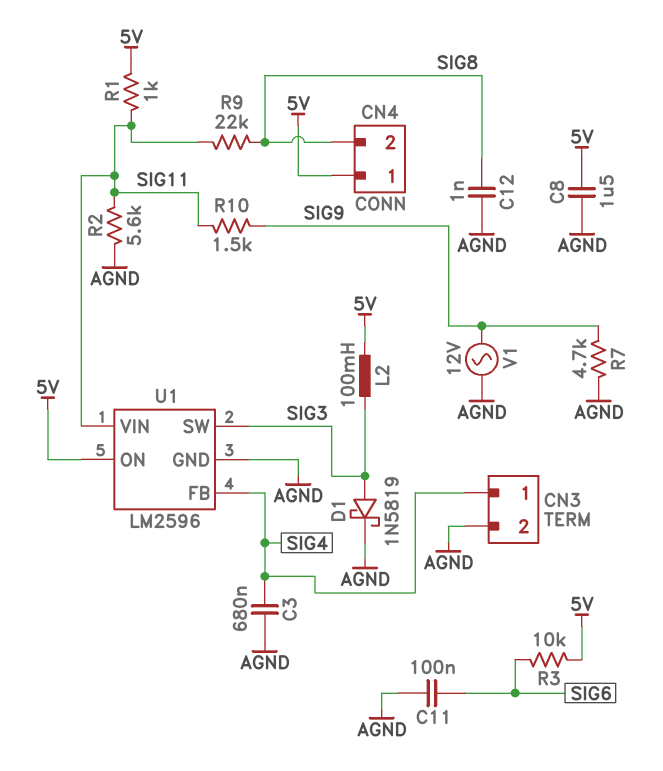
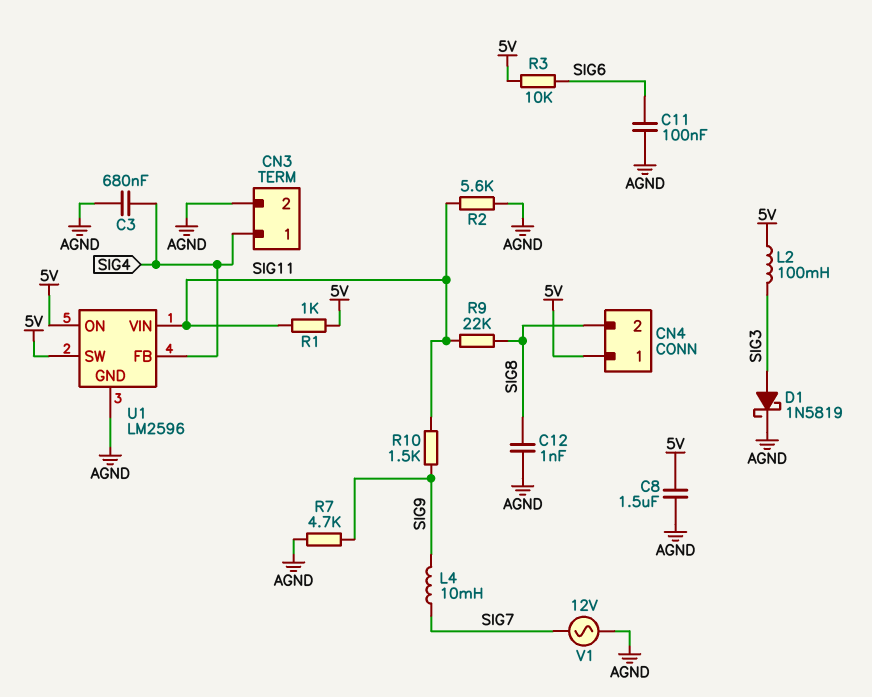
L4: none -> 10mH (SIG7, SIG9)
U1 pin SW: SIG3 -> 5V
V1: AC 12V (AGND, SIG9) -> AC 12V (AGND, SIG7)

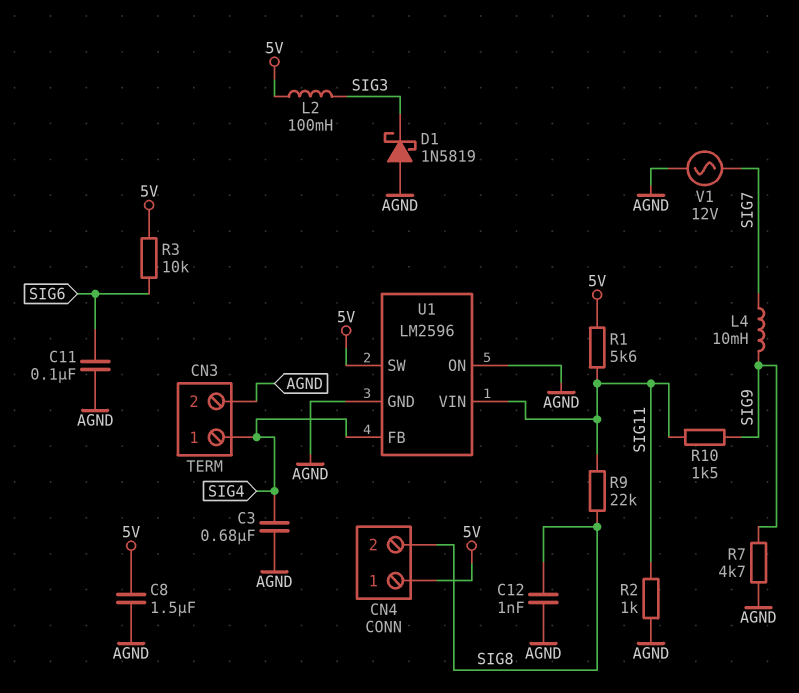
D1: schottky 1N5819 (A SIG3, K AGND) -> schottky 1N5819 (A AGND, K SIG3)
R1: 1k (5V, SIG11) -> 5.6k (5V, SIG11)
R2: 5.6k (AGND, SIG11) -> 1k (AGND, SIG11)
U1 pin ON: 5V -> AGND

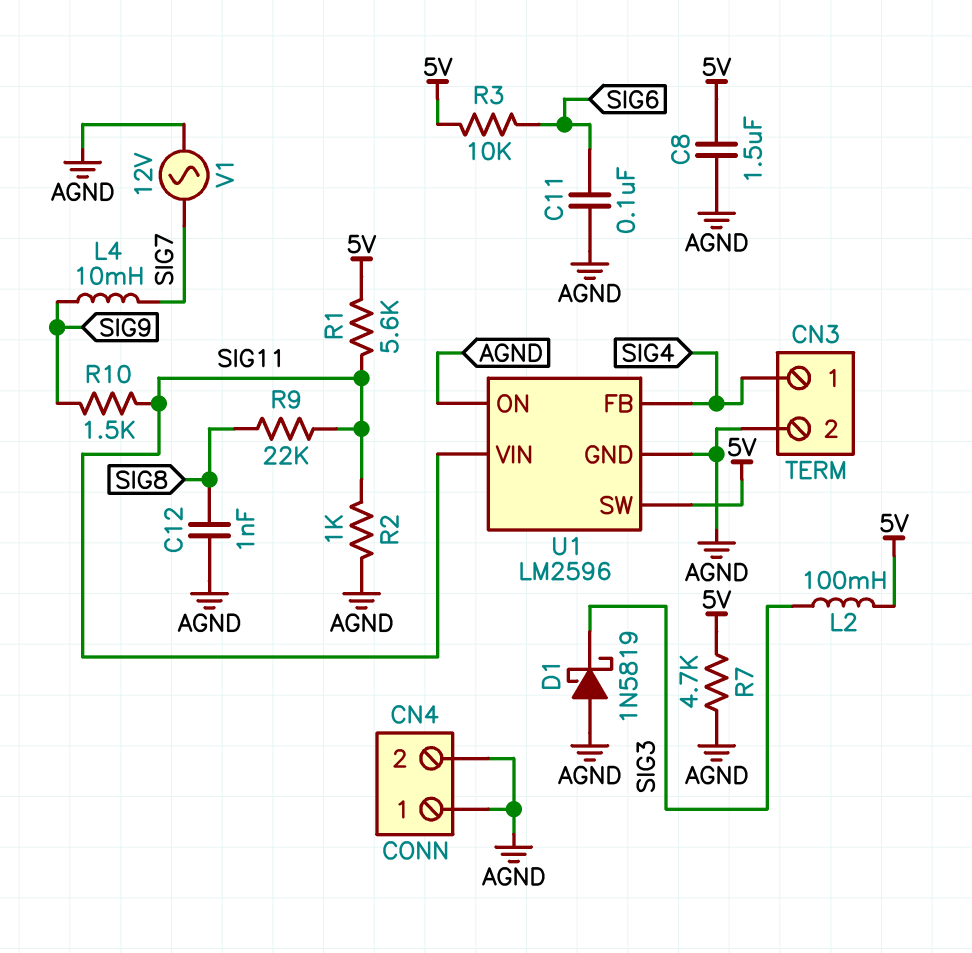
C3: 680nF (AGND, SIG4) -> none
CN4 pin 1: 5V -> AGND
CN4 pin 2: SIG8 -> AGND
R7: 4.7k (AGND, SIG9) -> 4.7k (5V, AGND)

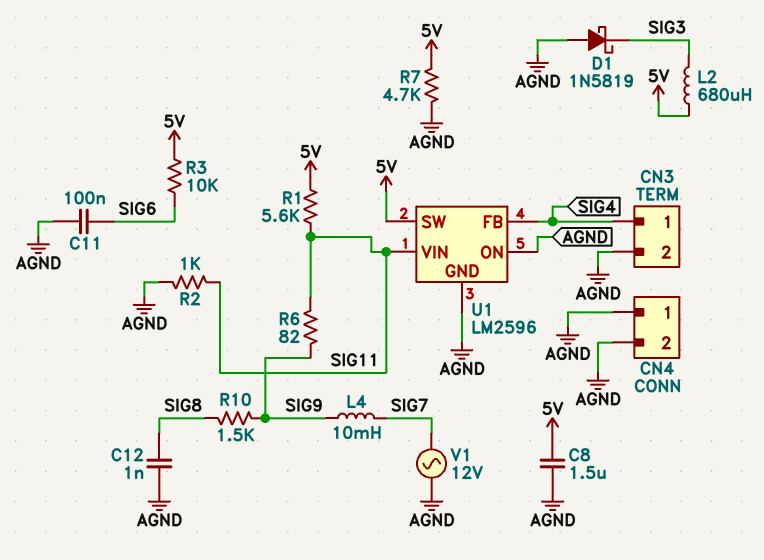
L2: 100mH (5V, SIG3) -> 680uH (5V, SIG3)
R6: none -> 82 (SIG9, SIG11)
R9: 22k (SIG8, SIG11) -> none
R10: 1.5k (SIG9, SIG11) -> 1.5k (SIG8, SIG9)

